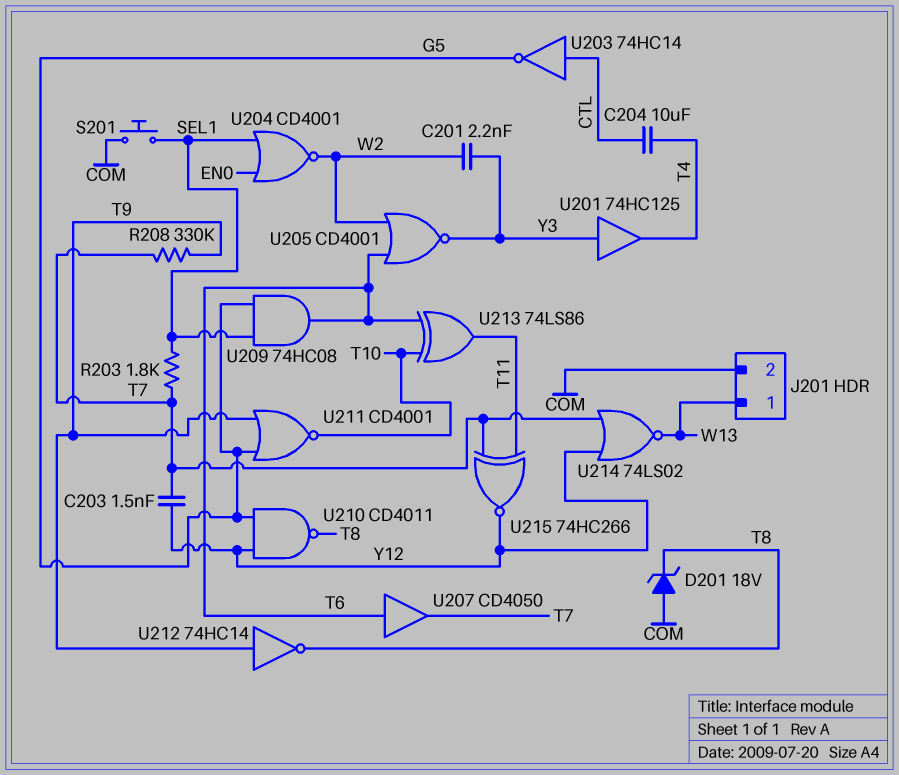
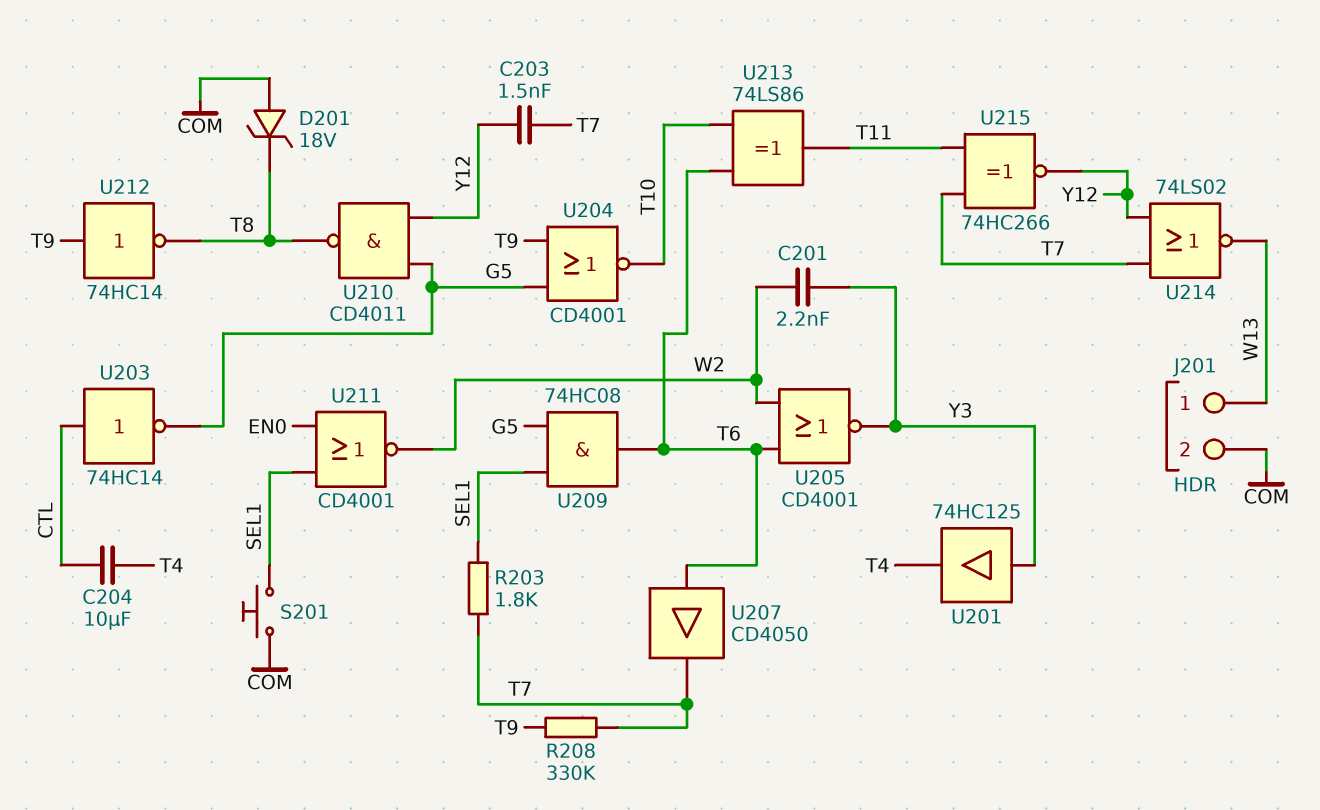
U204: NOR CD4001 (in EN0, in SEL1, out W2) -> NOR CD4001 (in G5, in T9, out T10)
U211: NOR CD4001 (in G5, in T9, out T10) -> NOR CD4001 (in EN0, in SEL1, out W2)

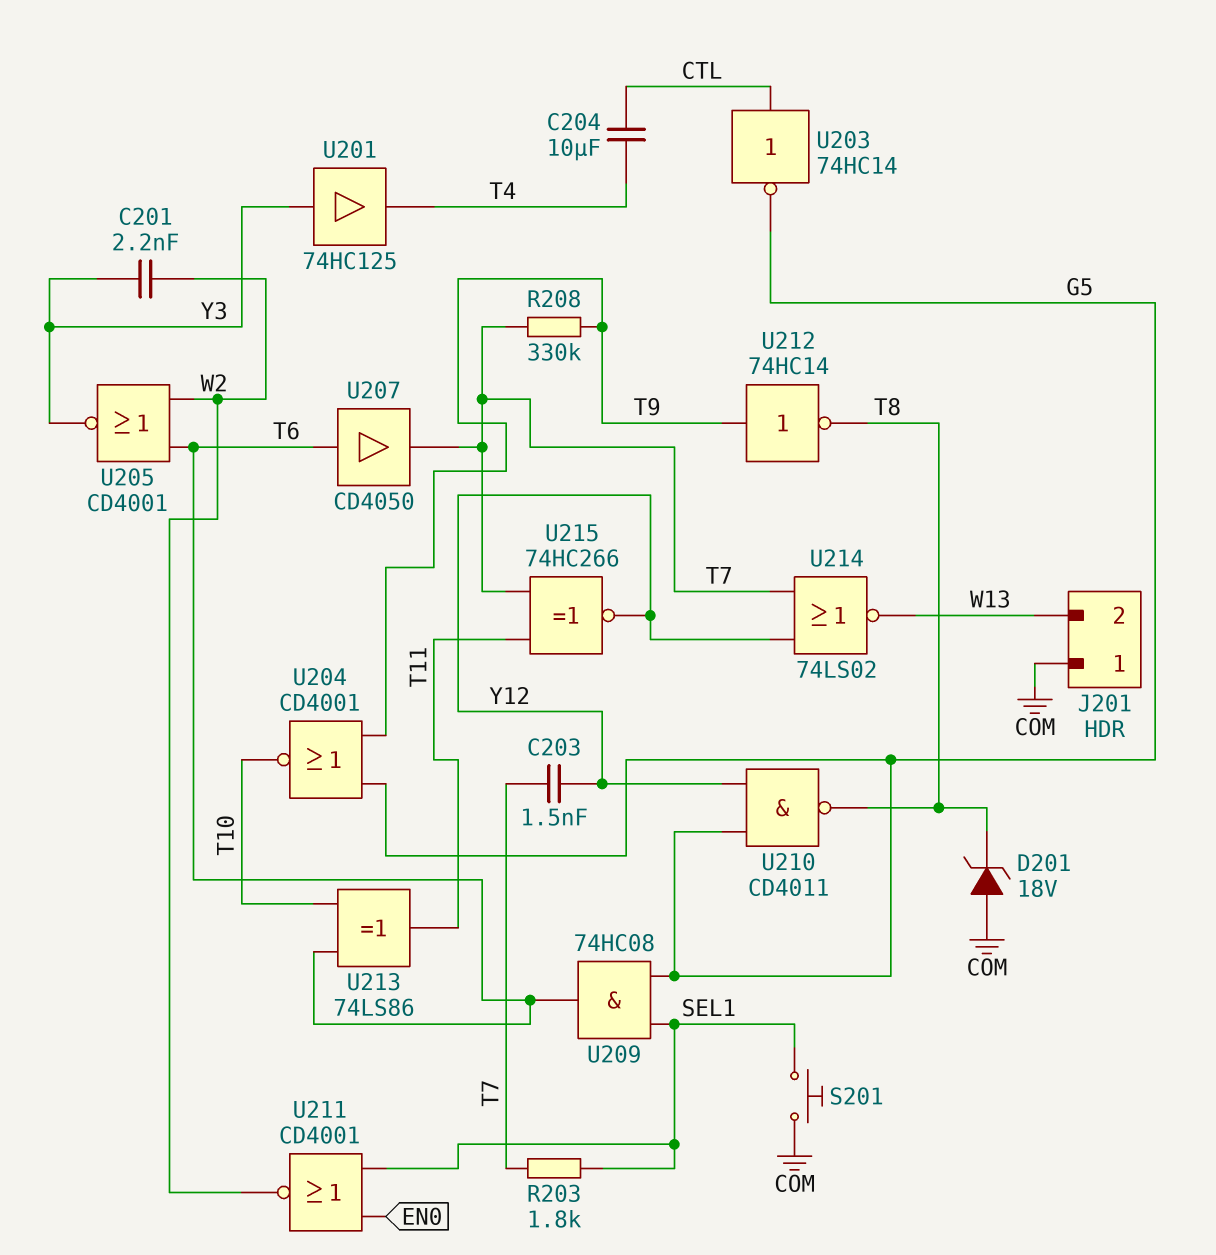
J201 pin 1: W13 -> COM
J201 pin 2: COM -> W13

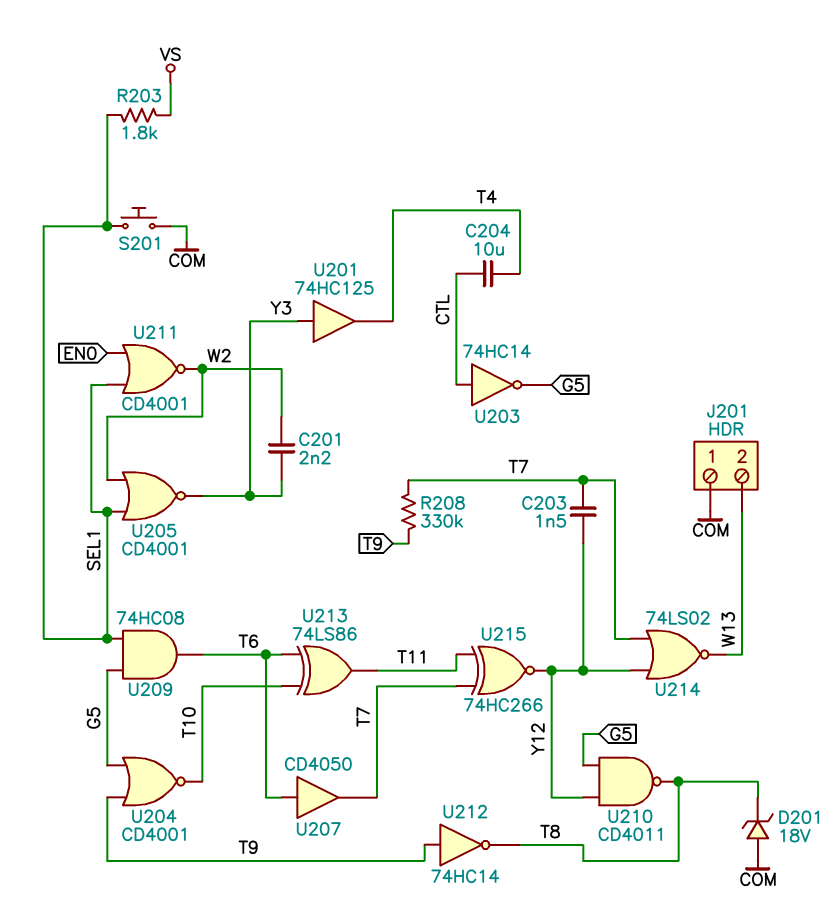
R203: 1.8k (SEL1, T7) -> 1.8k (SEL1, VS)
U205: NOR CD4001 (in T6, in W2, out Y3) -> NOR CD4001 (in SEL1, in W2, out Y3)

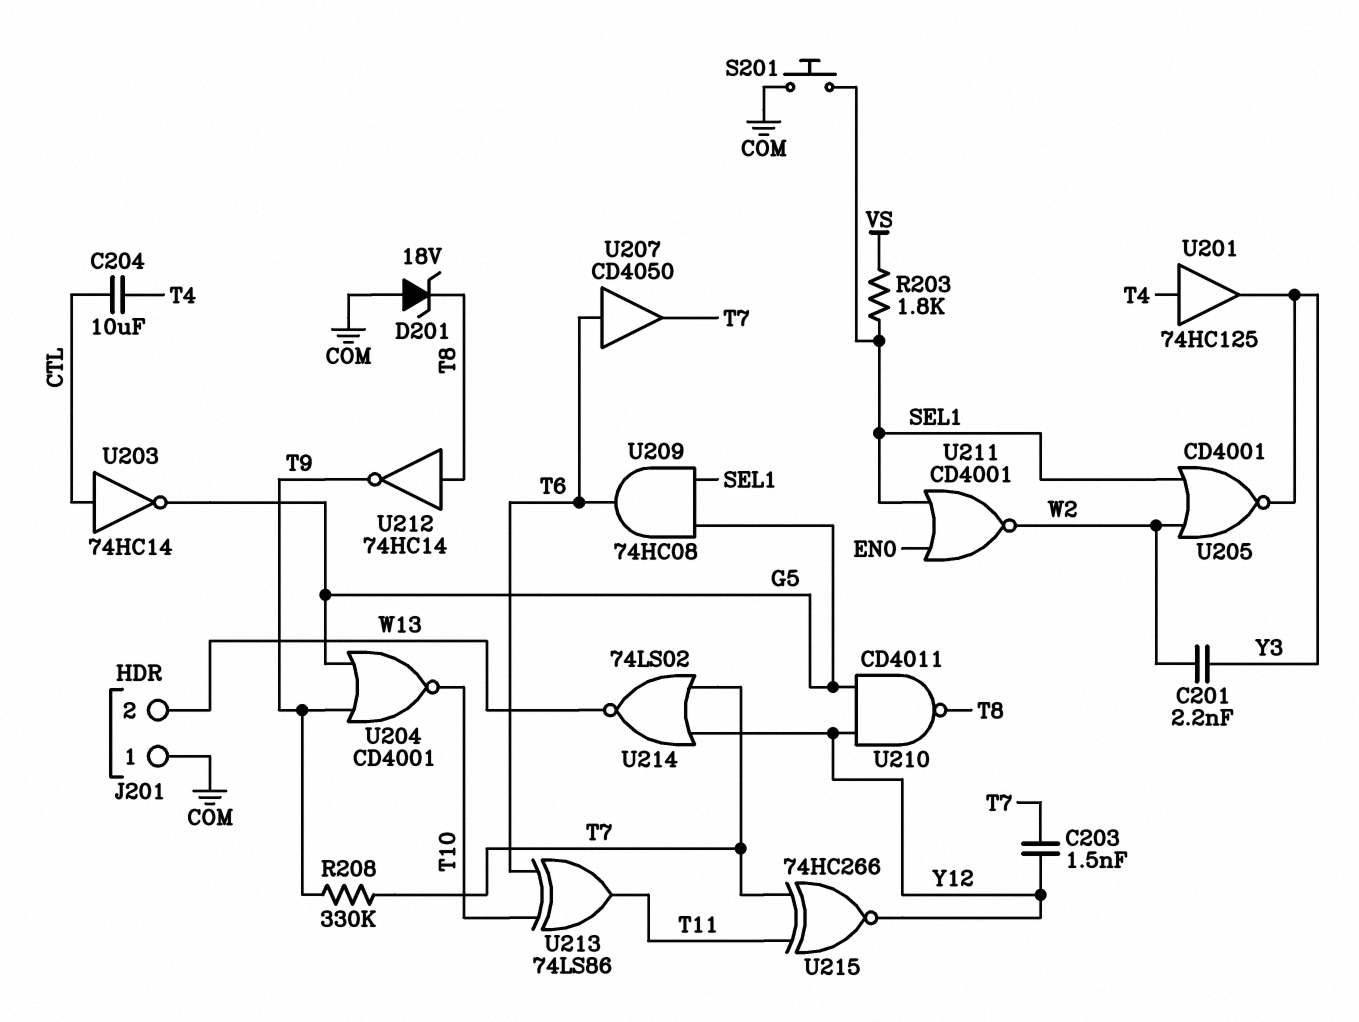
U201: buffer 74HC125 (in Y3, out T4) -> buffer 74HC125 (in T4, out Y3)
U212: NOT 74HC14 (in T9, out T8) -> NOT 74HC14 (in T8, out T9)

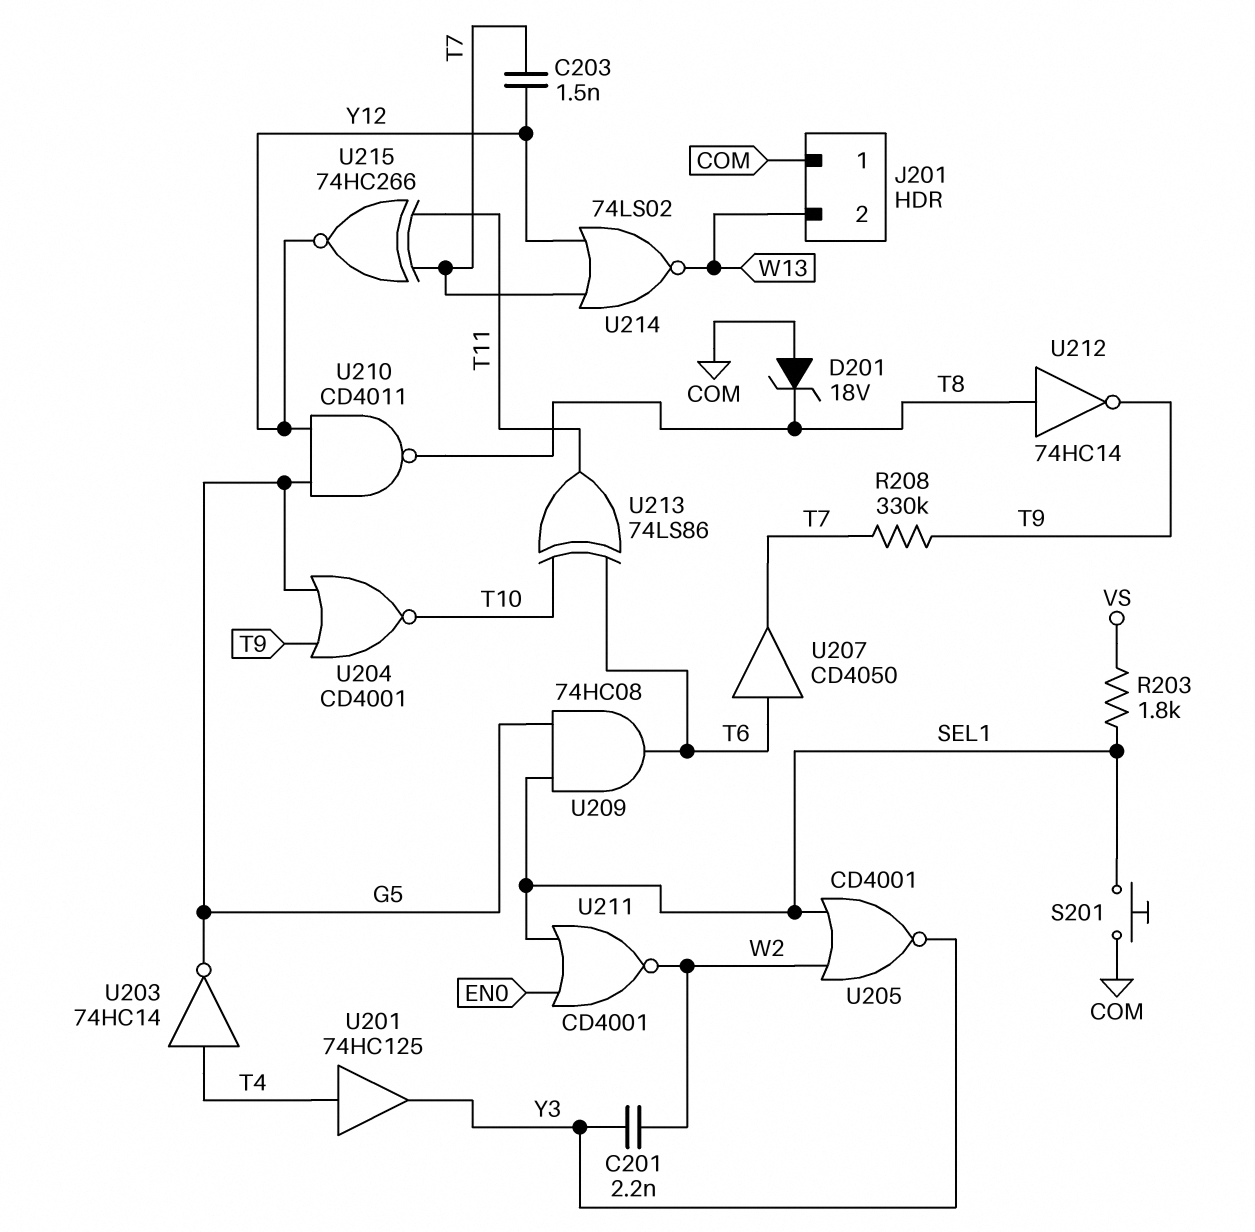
C204: 10uF (CTL, T4) -> none
U203: NOT 74HC14 (in CTL, out G5) -> NOT 74HC14 (in T4, out G5)

